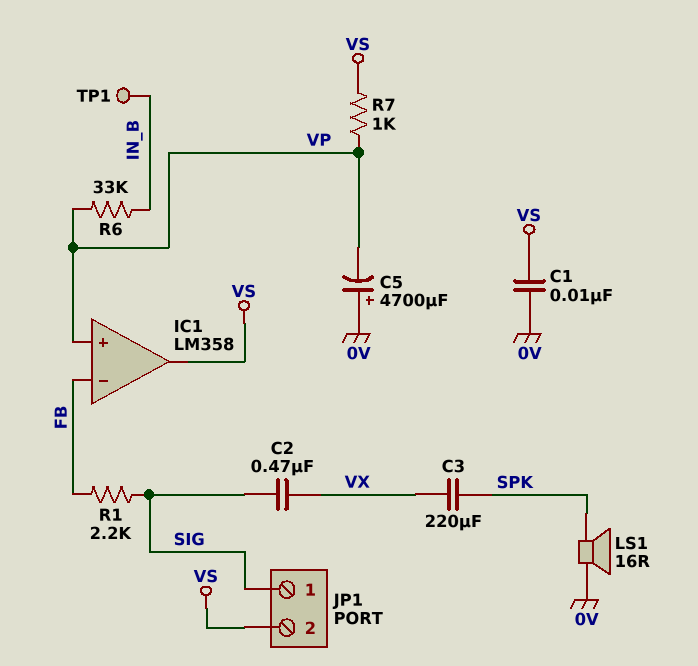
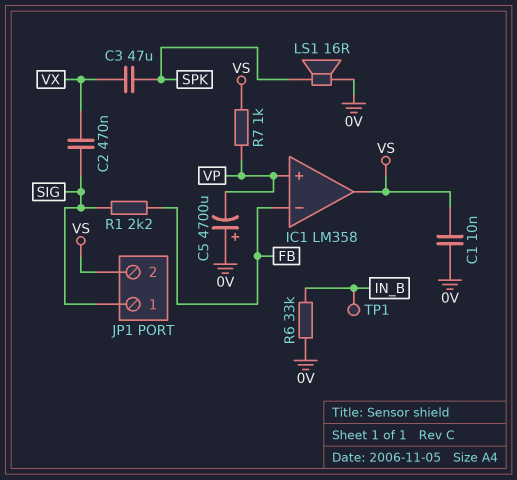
C3: 220uF (SPK, VX) -> 47uF (SPK, VX)
R6: 33k (IN_B, VP) -> 33k (0V, IN_B)

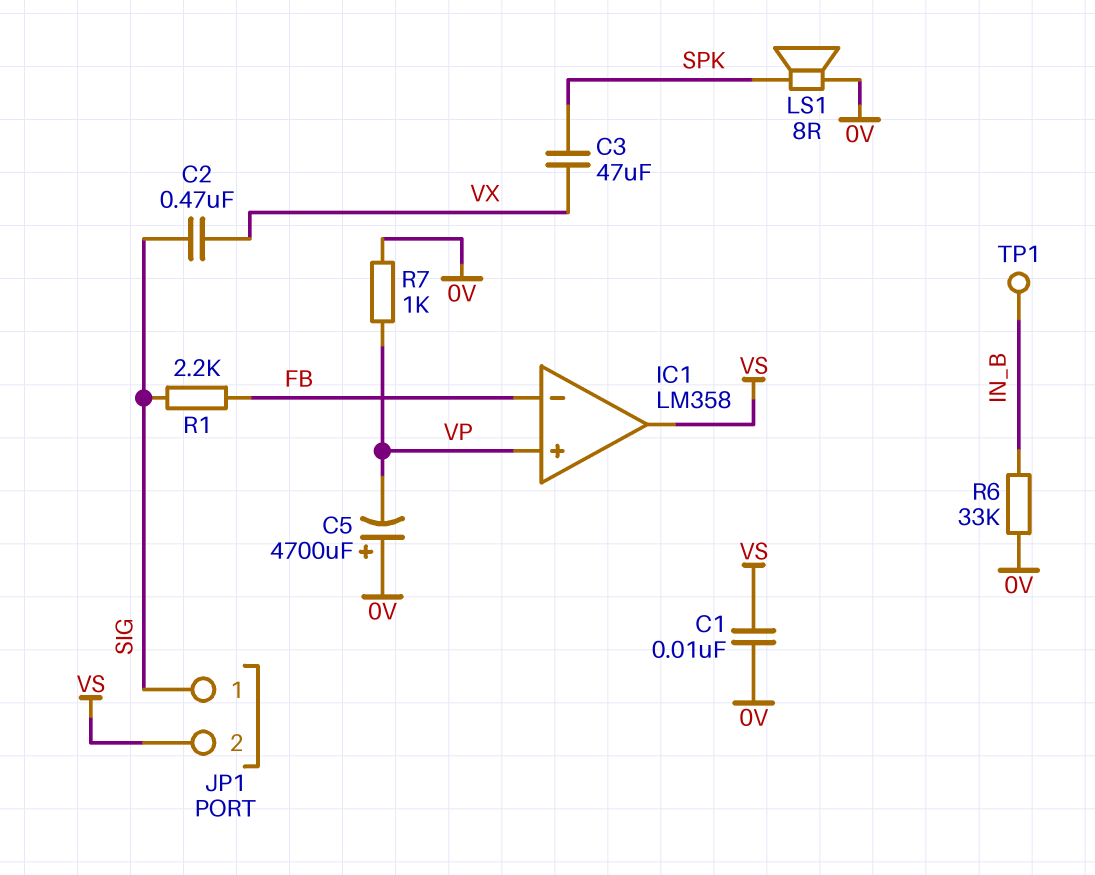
LS1: speaker 16R (0V, SPK) -> speaker 8R (0V, SPK)
R7: 1k (VP, VS) -> 1k (0V, VP)

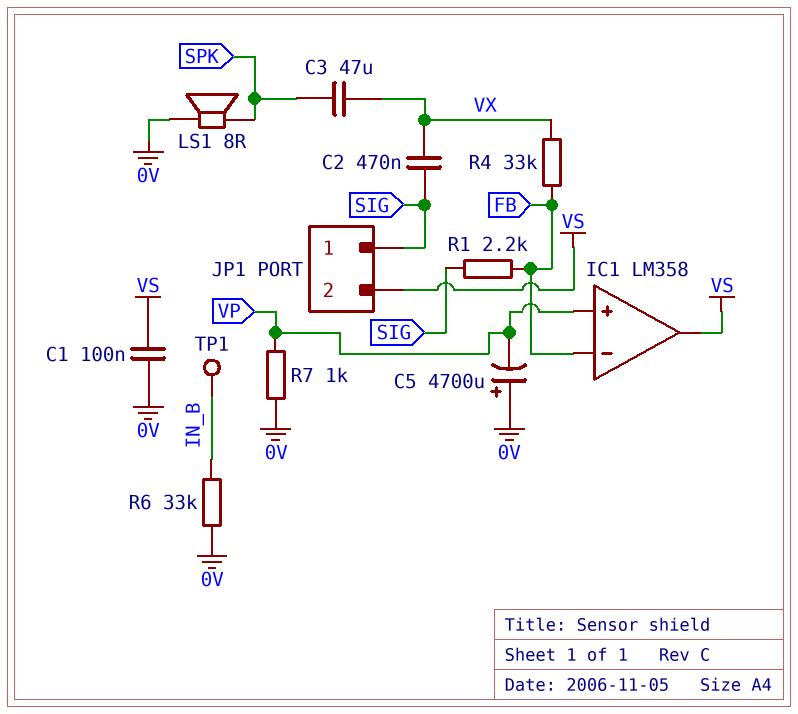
C1: 10nF (0V, VS) -> 100nF (0V, VS)
R4: none -> 33k (FB, VX)

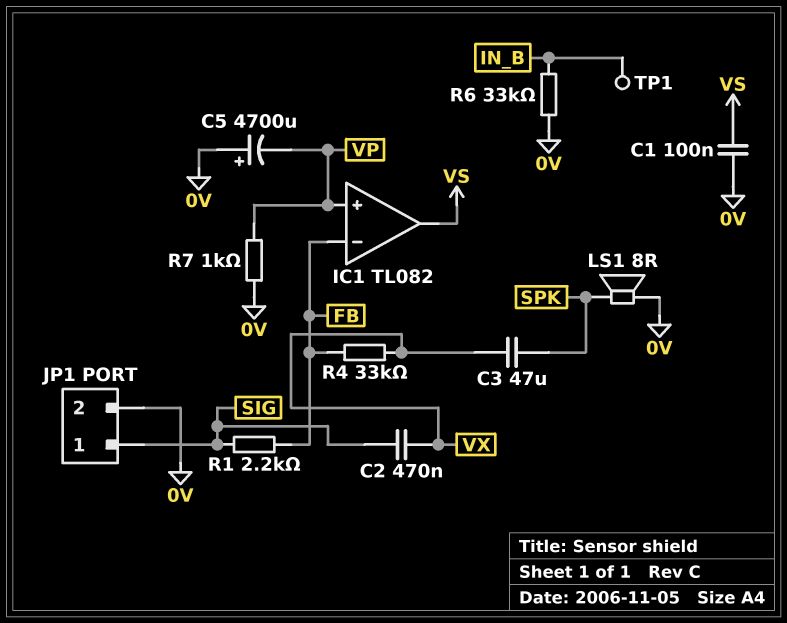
IC1: LM358 -> TL082
JP1 pin 2: VS -> 0V

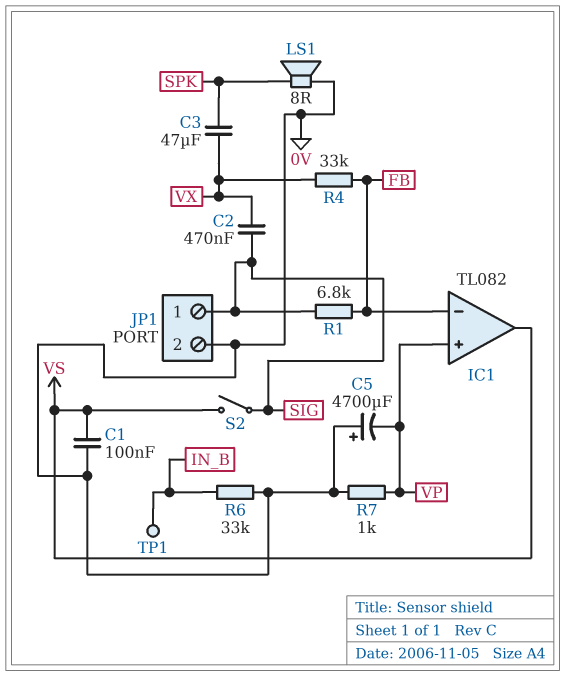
R1: 2.2k (FB, SIG) -> 6.8k (FB, SIG)
S2: none -> switch (SIG, VS)

